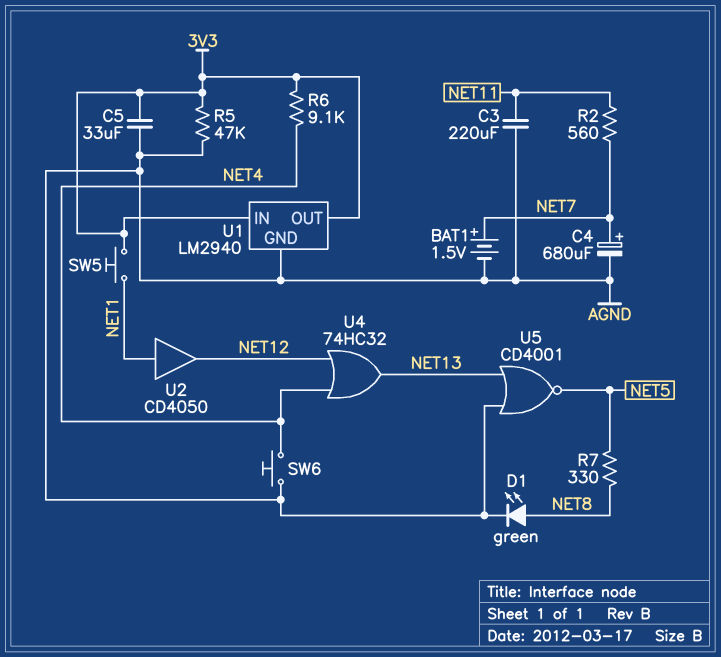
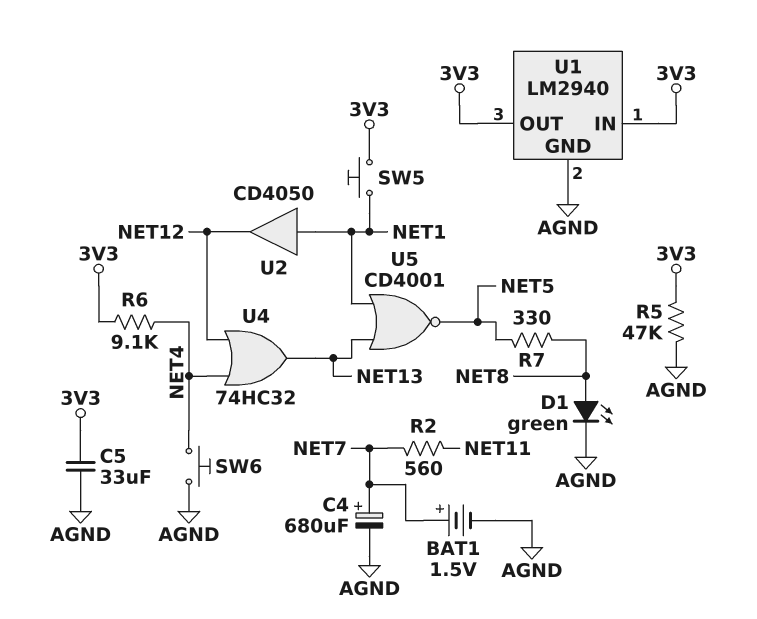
C3: 220uF (AGND, NET11) -> none
U5: NOR CD4001 (in AGND, in NET13, out NET5) -> NOR CD4001 (in NET1, in NET13, out NET5)

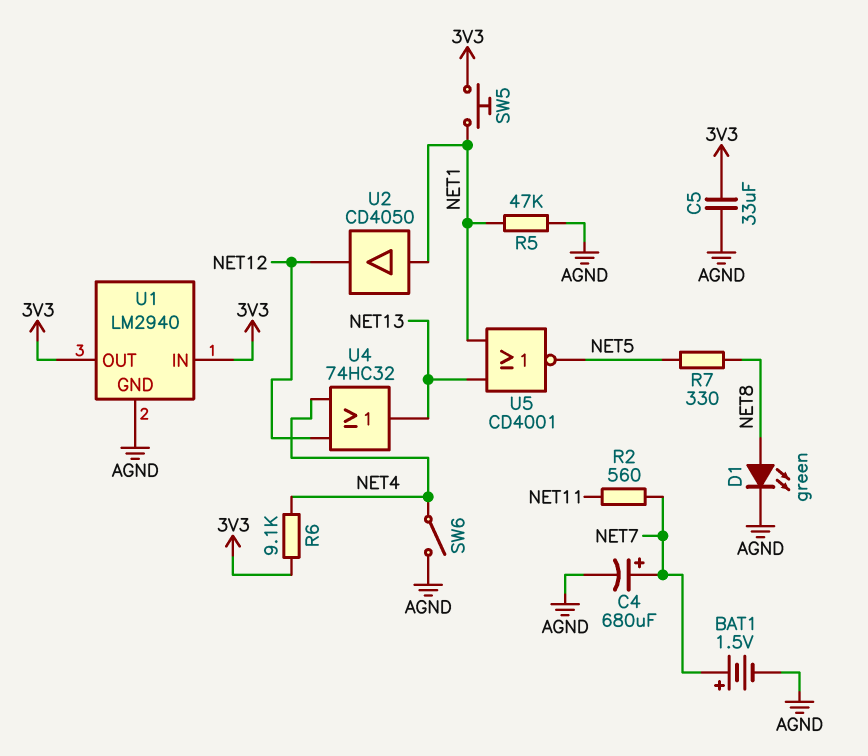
R5: 47k (3V3, AGND) -> 47k (AGND, NET1)
SW6: button (AGND, NET4) -> switch (AGND, NET4)

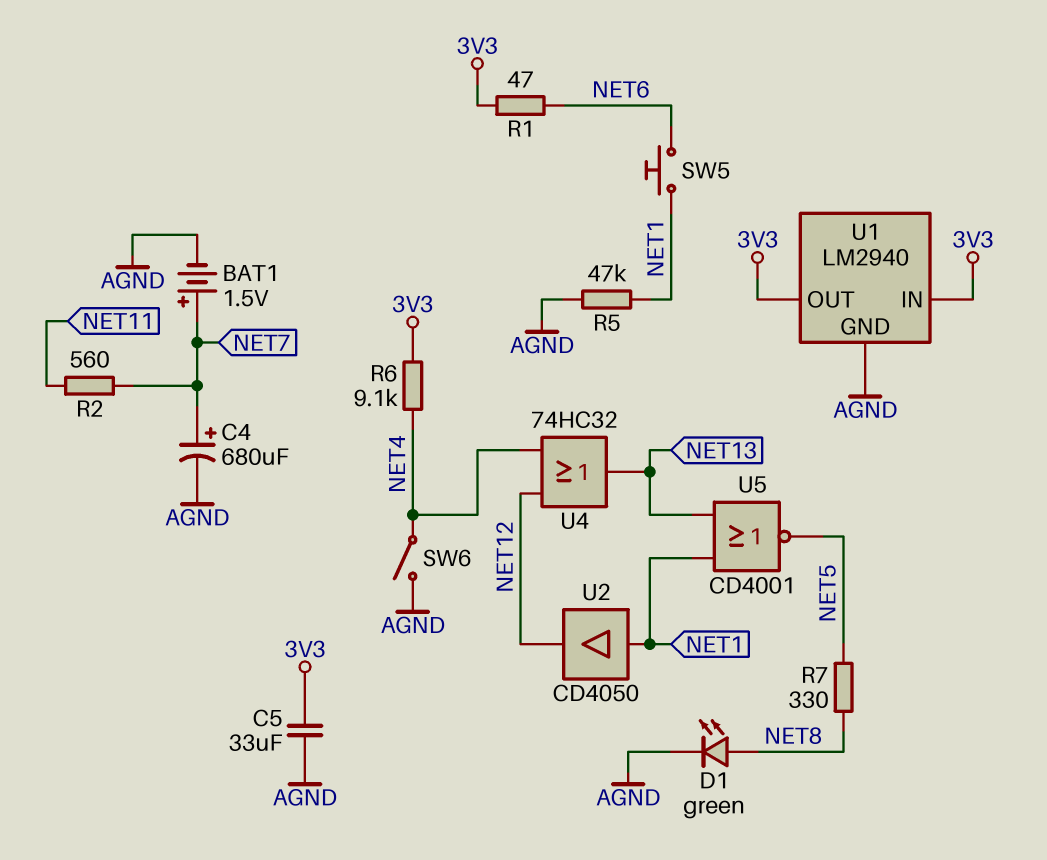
R1: none -> 47 (3V3, NET6)
SW5: button (3V3, NET1) -> button (NET1, NET6)

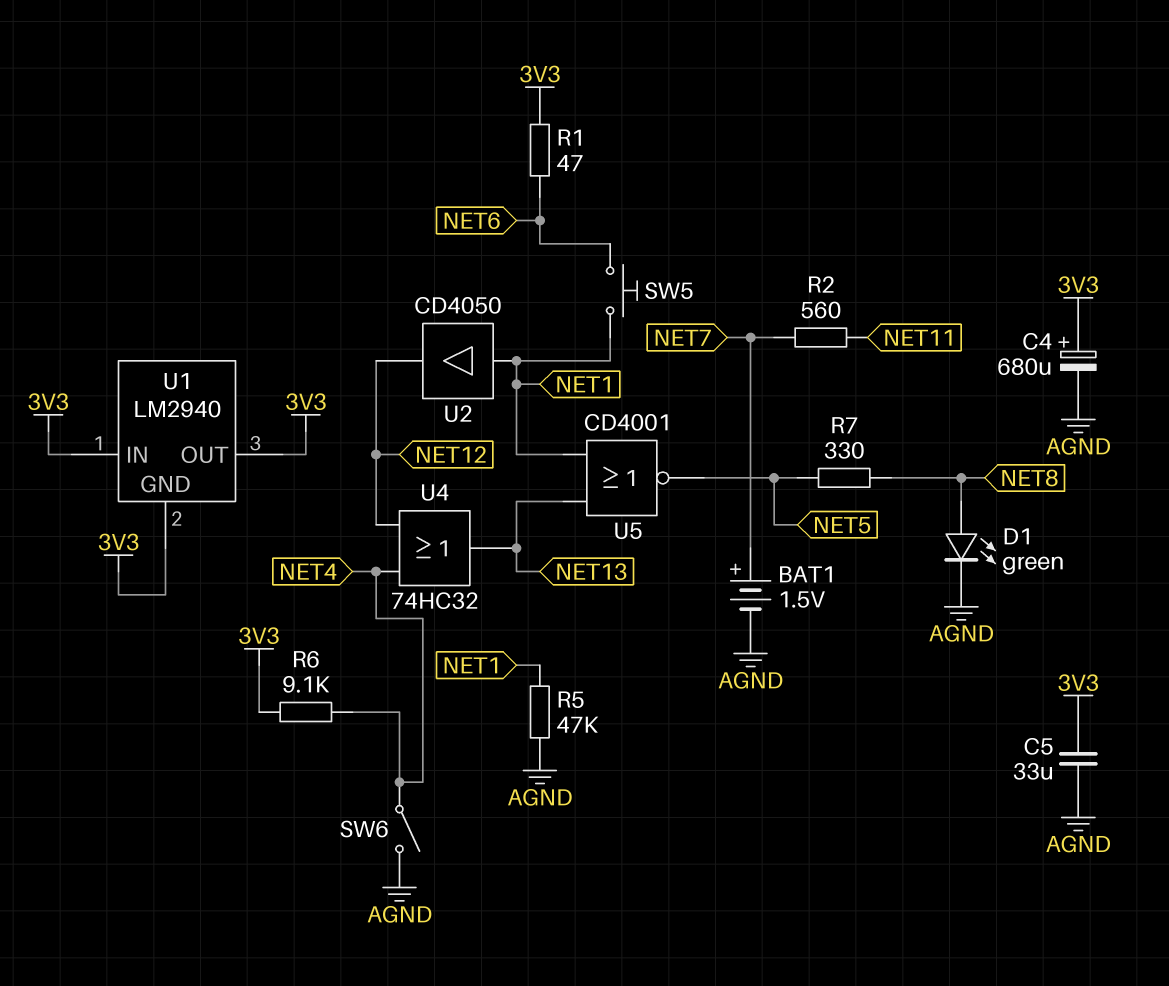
C4: 680uF (plus NET7, minus AGND) -> 680uF (plus 3V3, minus AGND)
U1 pin GND: AGND -> 3V3

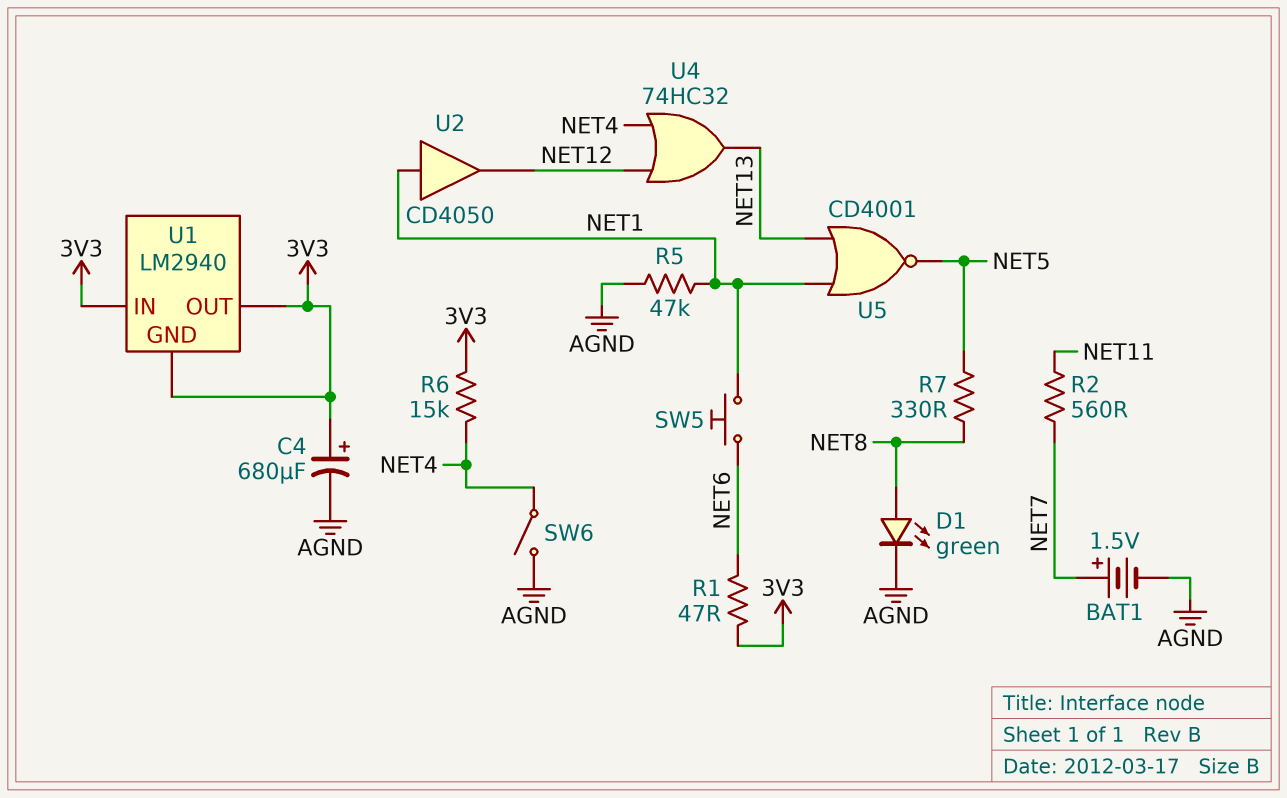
C5: 33uF (3V3, AGND) -> none
R6: 9.1k (3V3, NET4) -> 15k (3V3, NET4)

